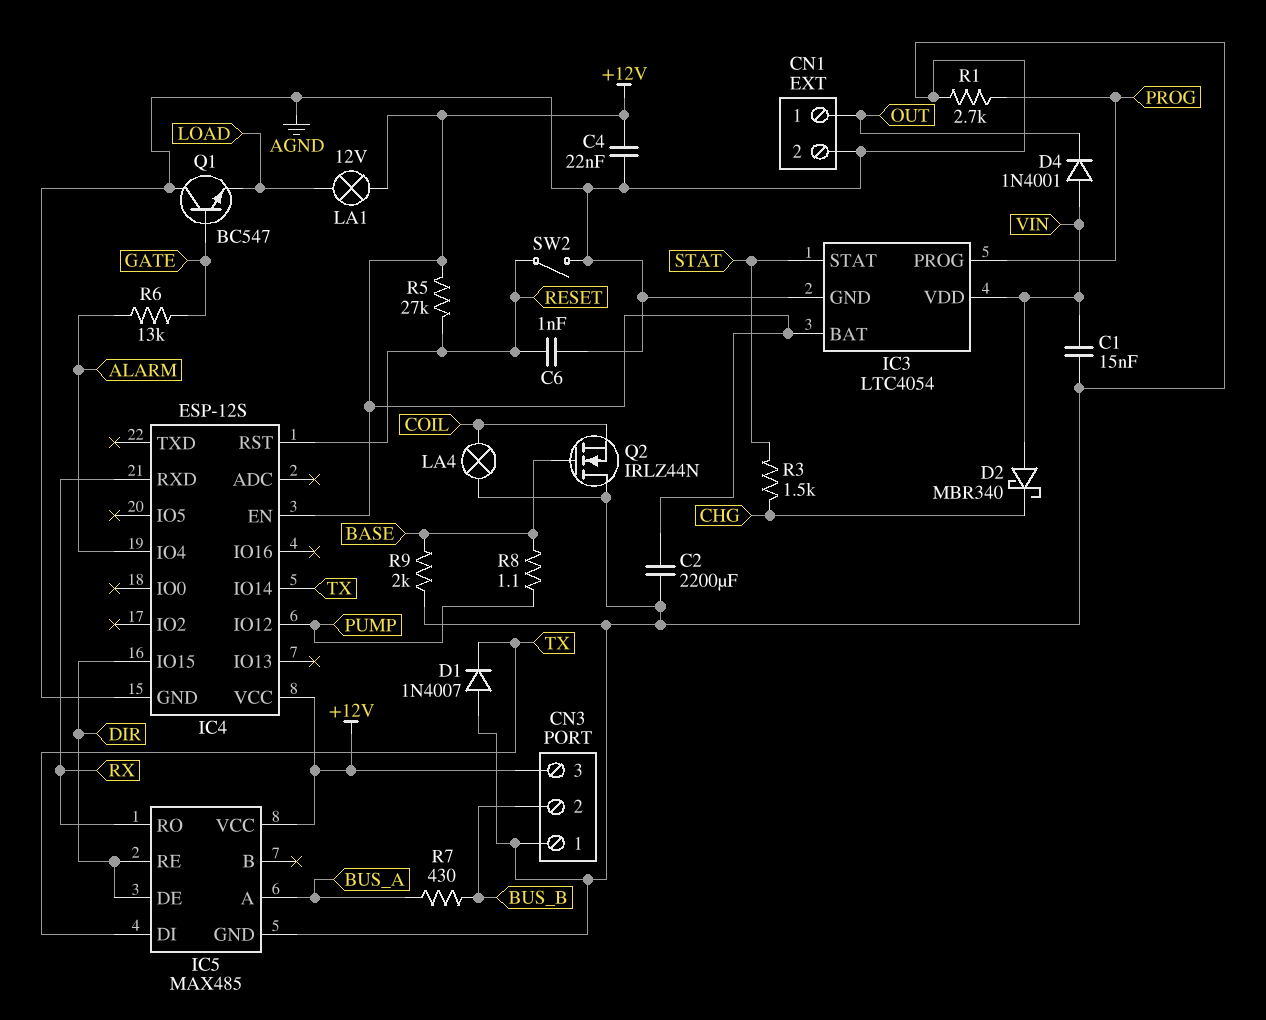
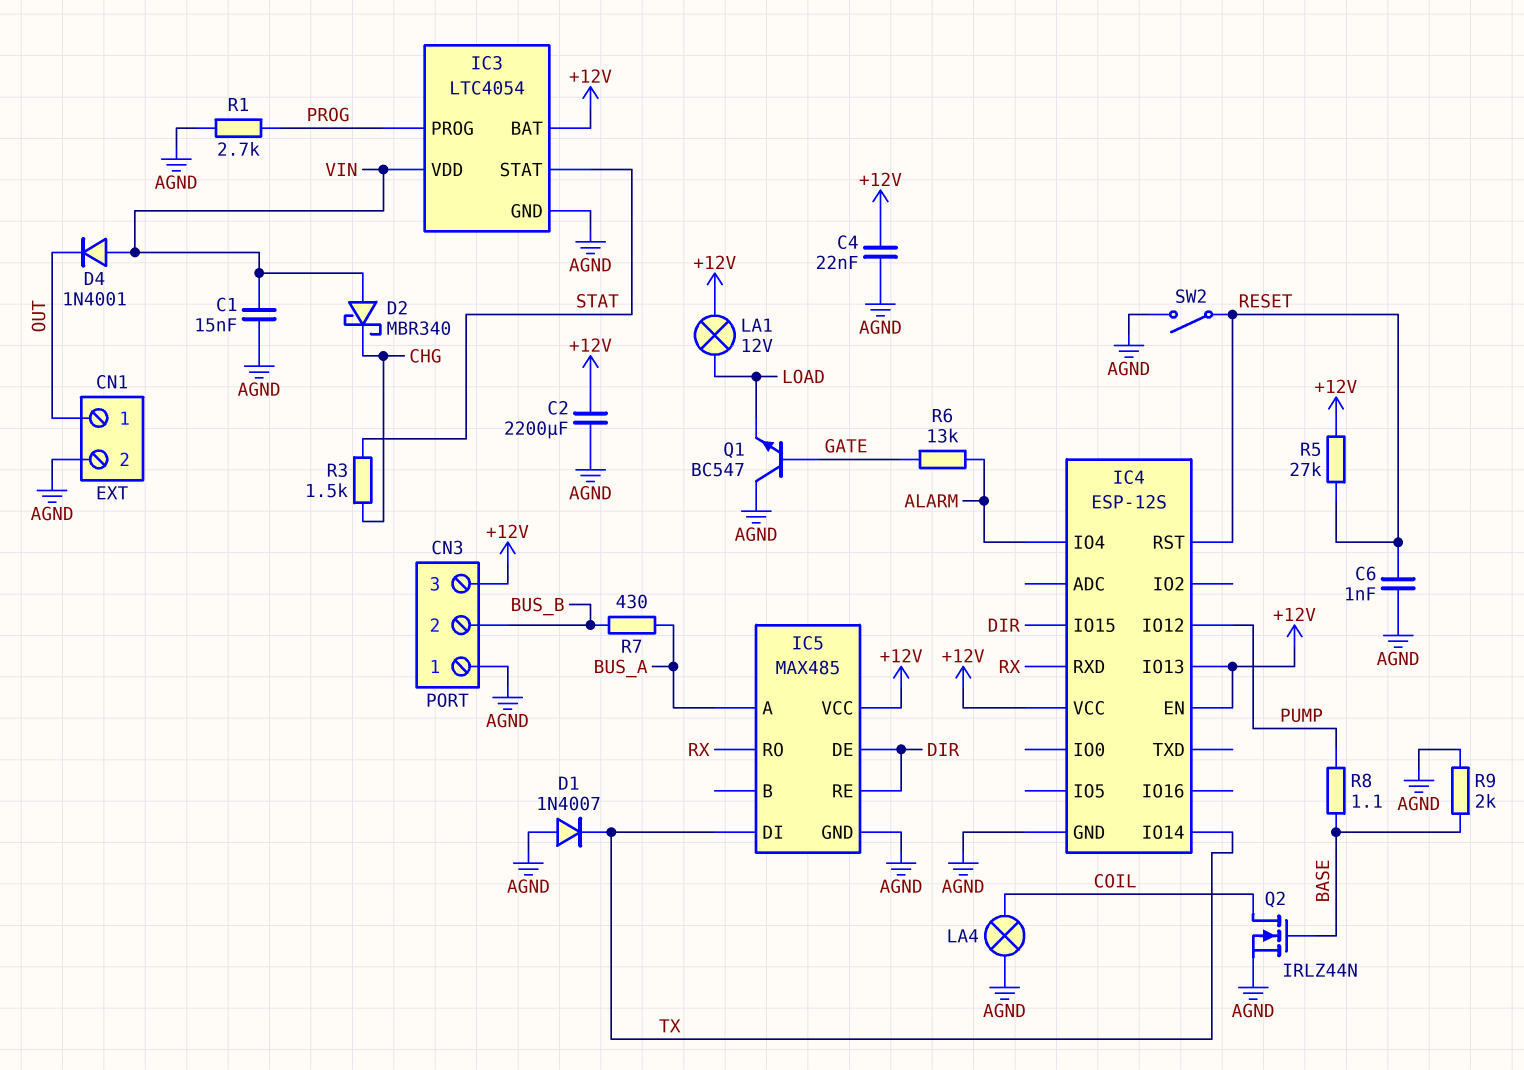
IC4 pin IO13: none -> +12V
Q2: NMOS IRLZ44N (G BASE, D AGND, S COIL) -> NMOS IRLZ44N (G BASE, D COIL, S AGND)

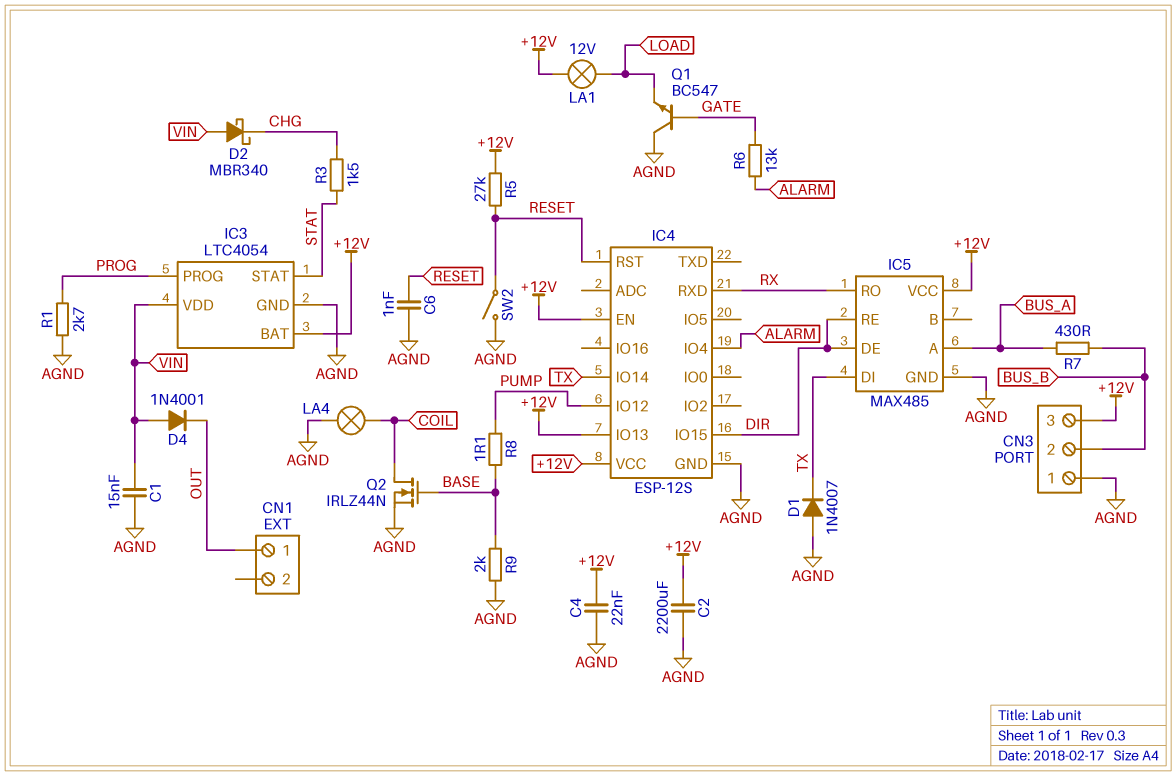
CN1 pin 2: AGND -> none

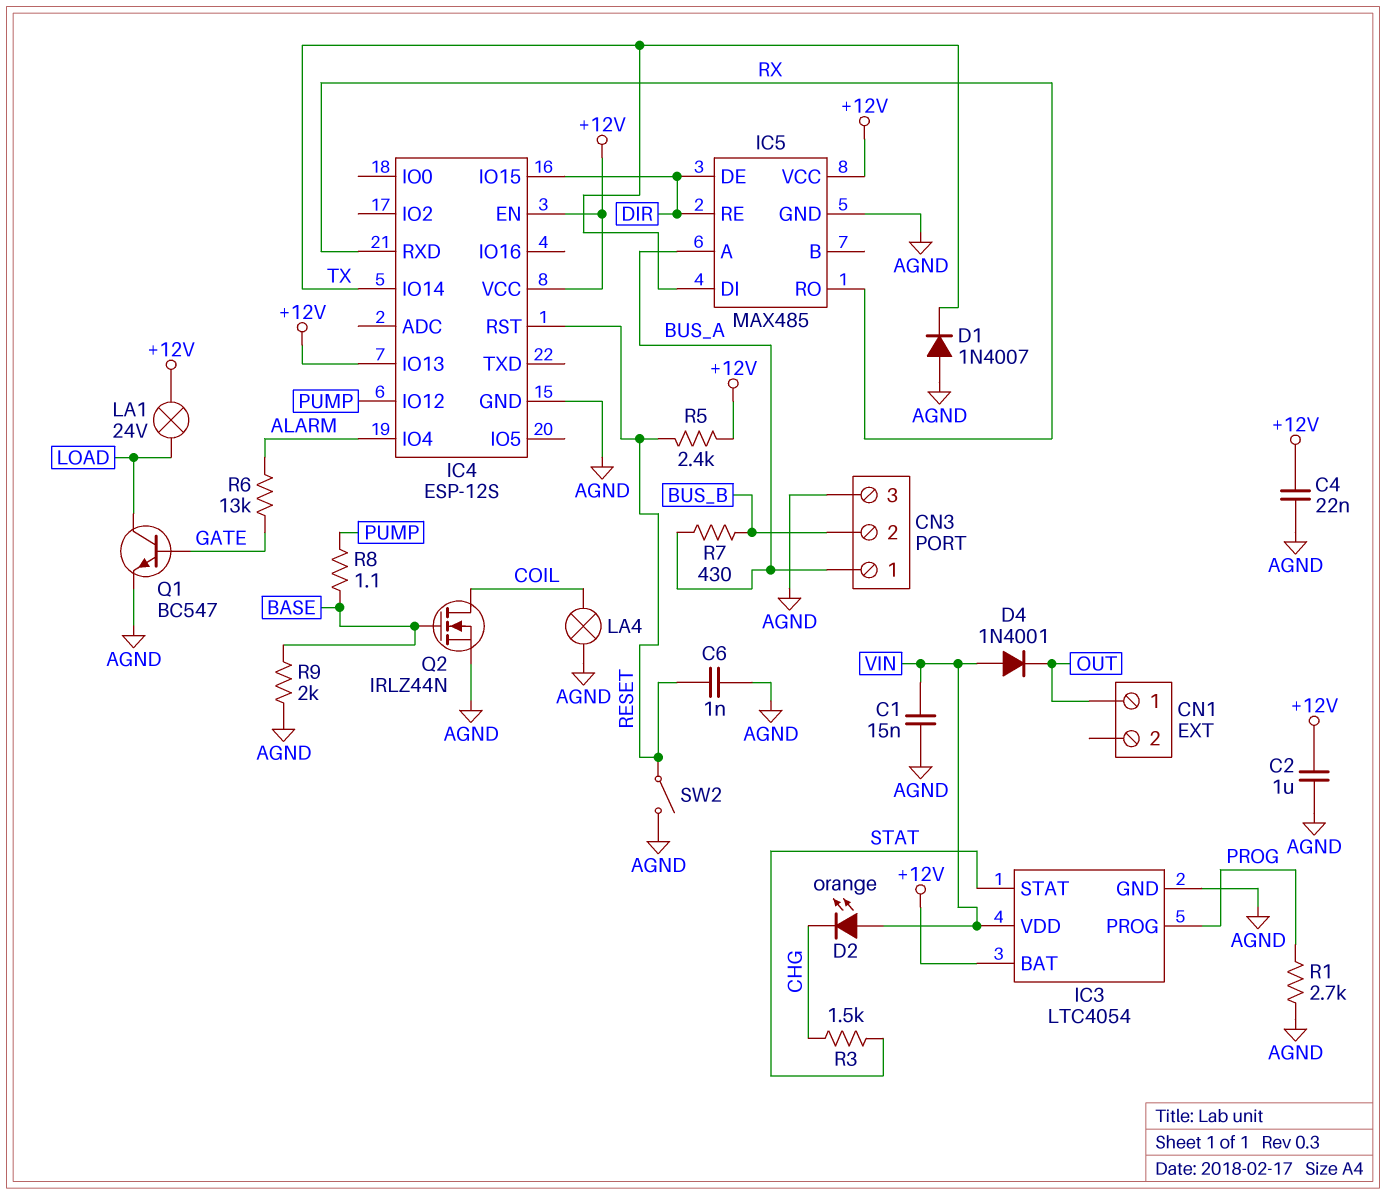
C2: 2200uF (+12V, AGND) -> 1uF (+12V, AGND)
CN3 pin 1: AGND -> BUS_A
CN3 pin 3: +12V -> AGND
D2: schottky MBR340 (A VIN, K CHG) -> LED orange (A VIN, K CHG)
LA1: lamp 12V (+12V, LOAD) -> lamp 24V (+12V, LOAD)
Q1: NPN BC547 (B GATE, C AGND, E LOAD) -> NPN BC547 (B GATE, C LOAD, E AGND)
R5: 27k (+12V, RESET) -> 2.4k (+12V, RESET)

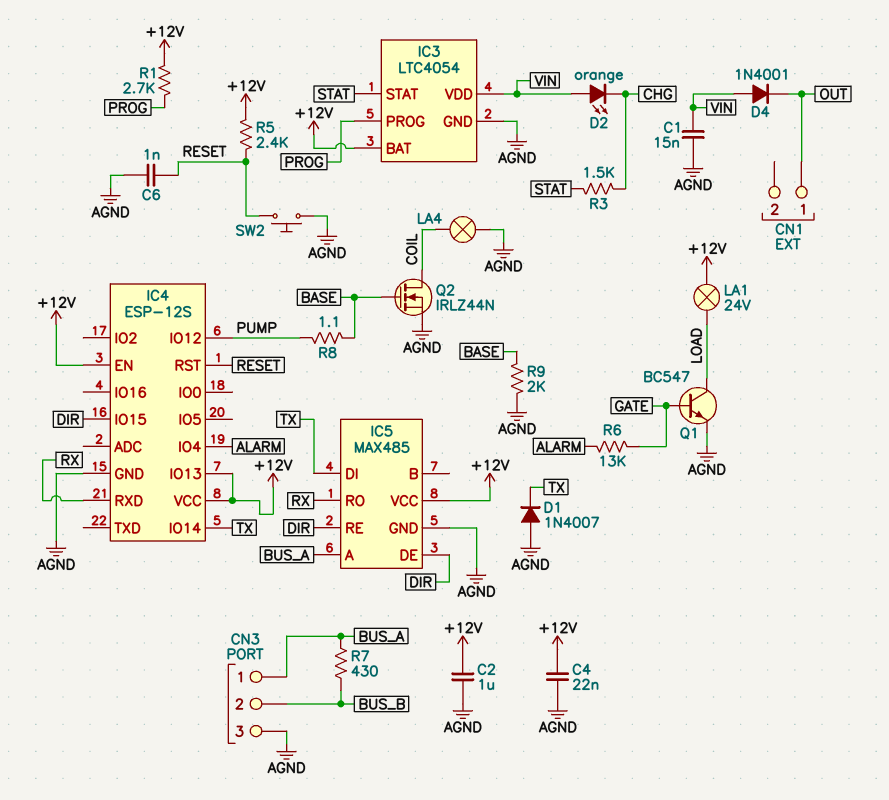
R1: 2.7k (AGND, PROG) -> 2.7k (+12V, PROG)
SW2: switch (AGND, RESET) -> button (AGND, RESET)

